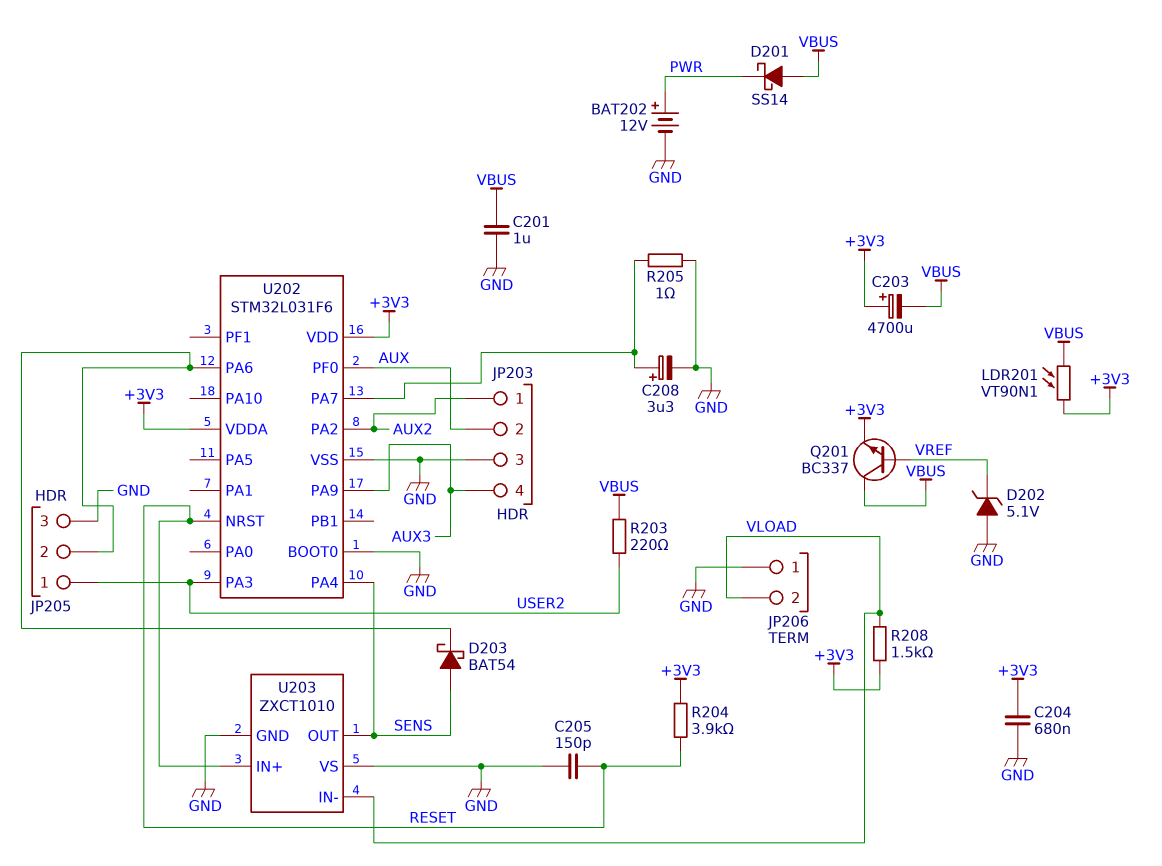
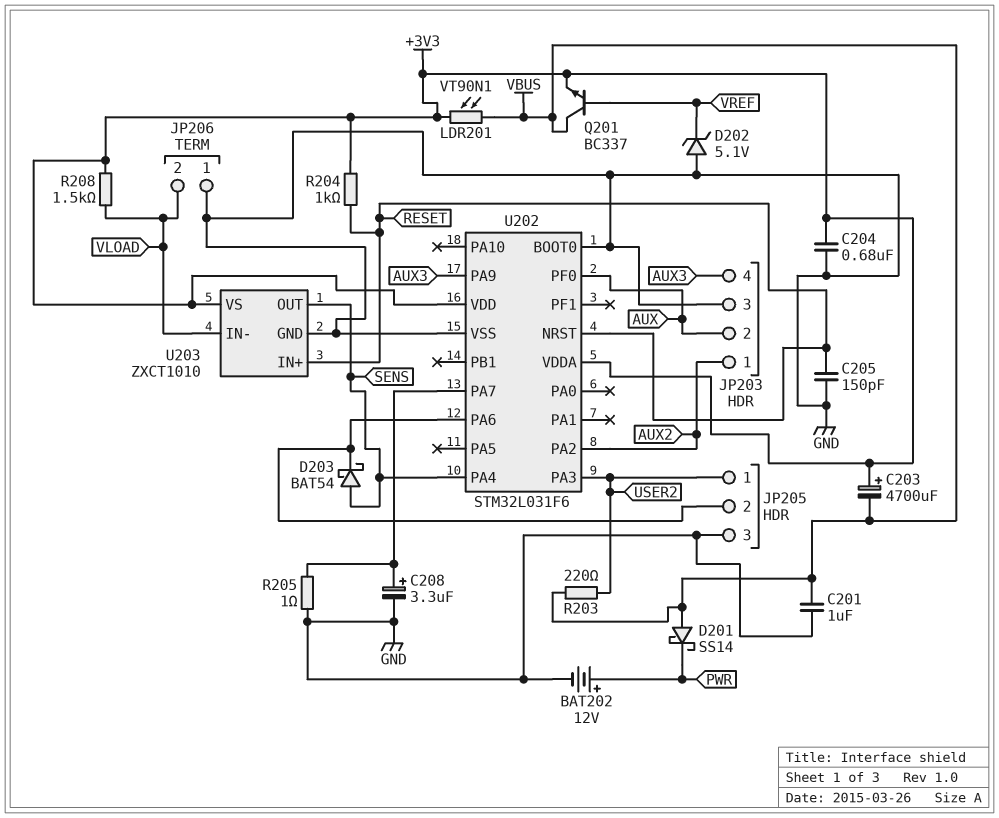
R204: 3.9k (+3V3, RESET) -> 1k (+3V3, RESET)
U203 pin VS: GND -> +3V3

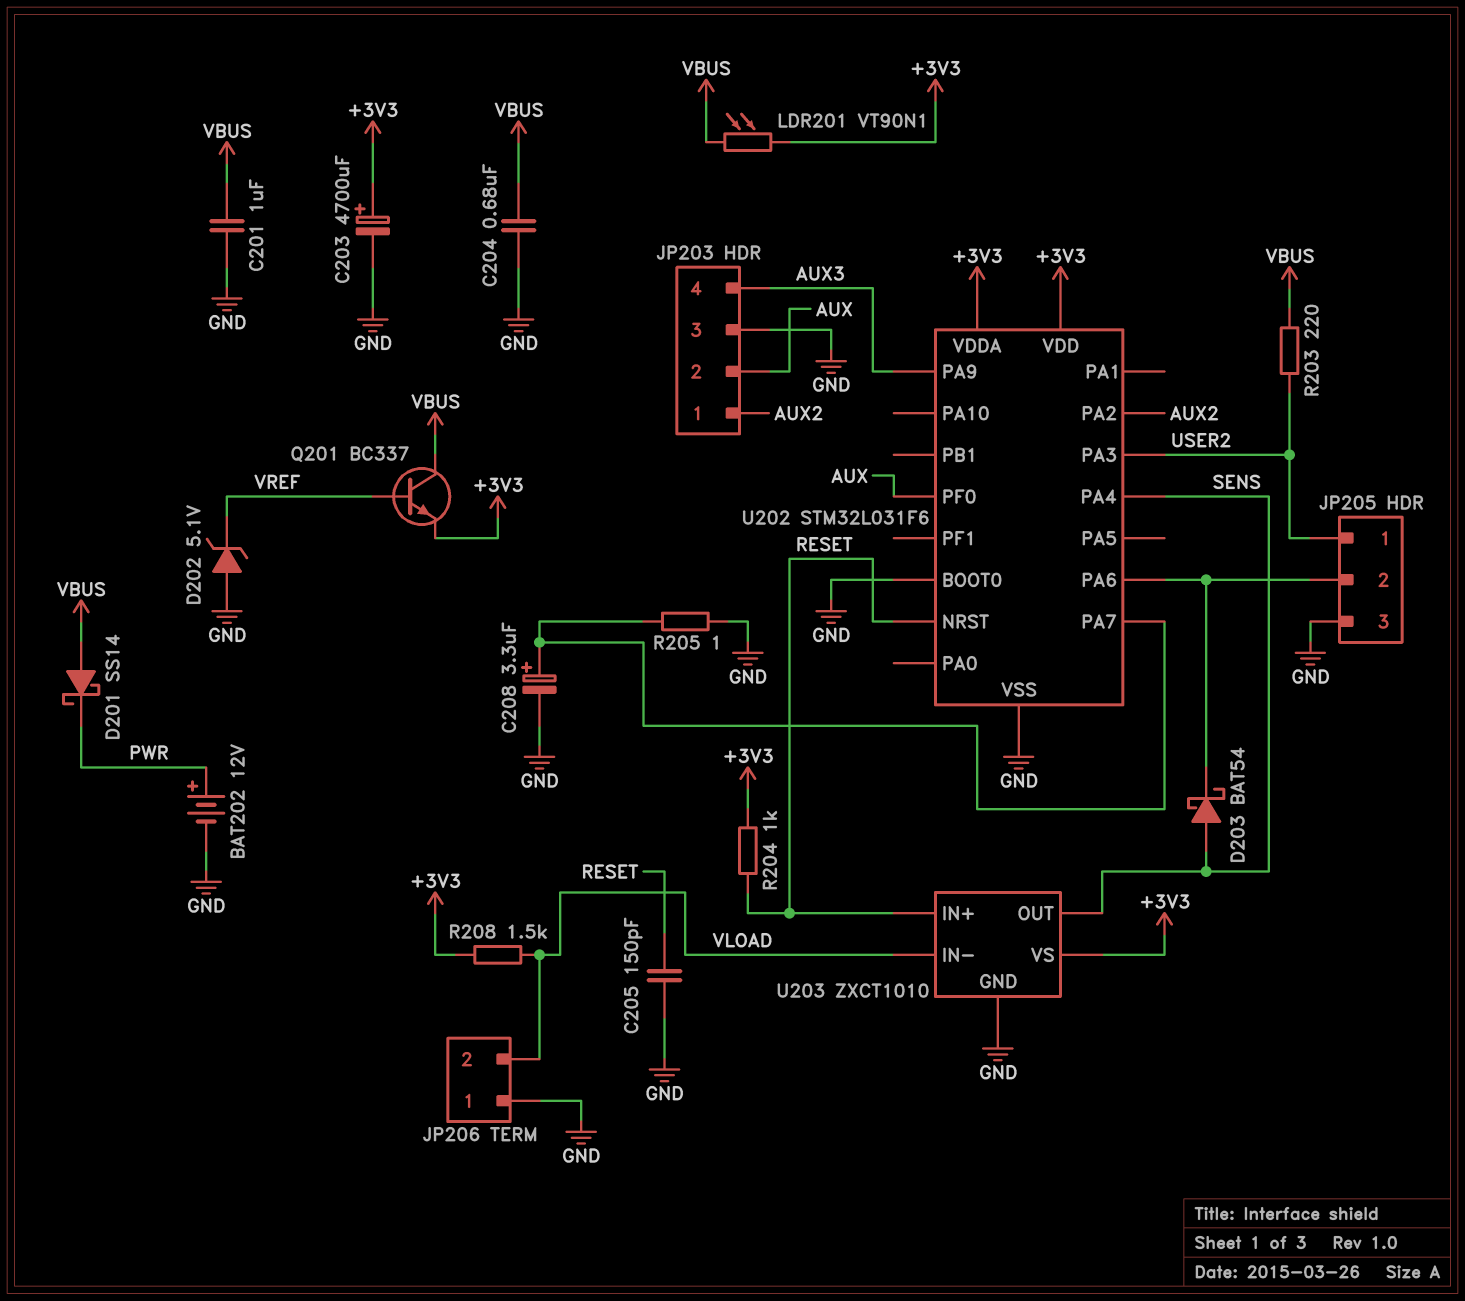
C203: 4700uF (plus +3V3, minus VBUS) -> 4700uF (plus +3V3, minus GND)
C204: 680nF (+3V3, GND) -> 680nF (GND, VBUS)

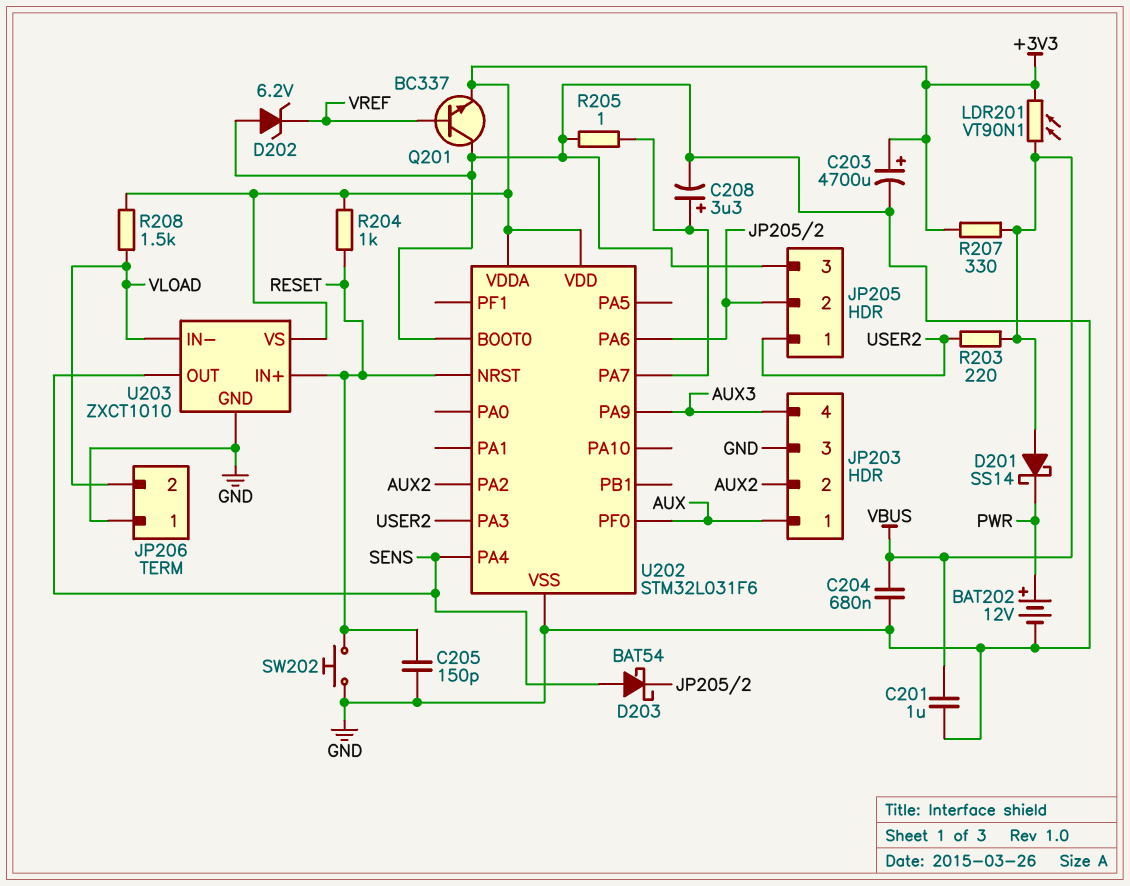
D202: zener 5.1V (A GND, K VREF) -> zener 6.2V (A GND, K VREF)
JP203 pin 1: AUX2 -> AUX
JP203 pin 2: AUX -> AUX2
Q201: NPN BC337 (B VREF, C VBUS, E +3V3) -> NPN BC337 (B VREF, C GND, E +3V3)
R207: none -> 330 (+3V3, VBUS)
SW202: none -> button (GND, RESET)

